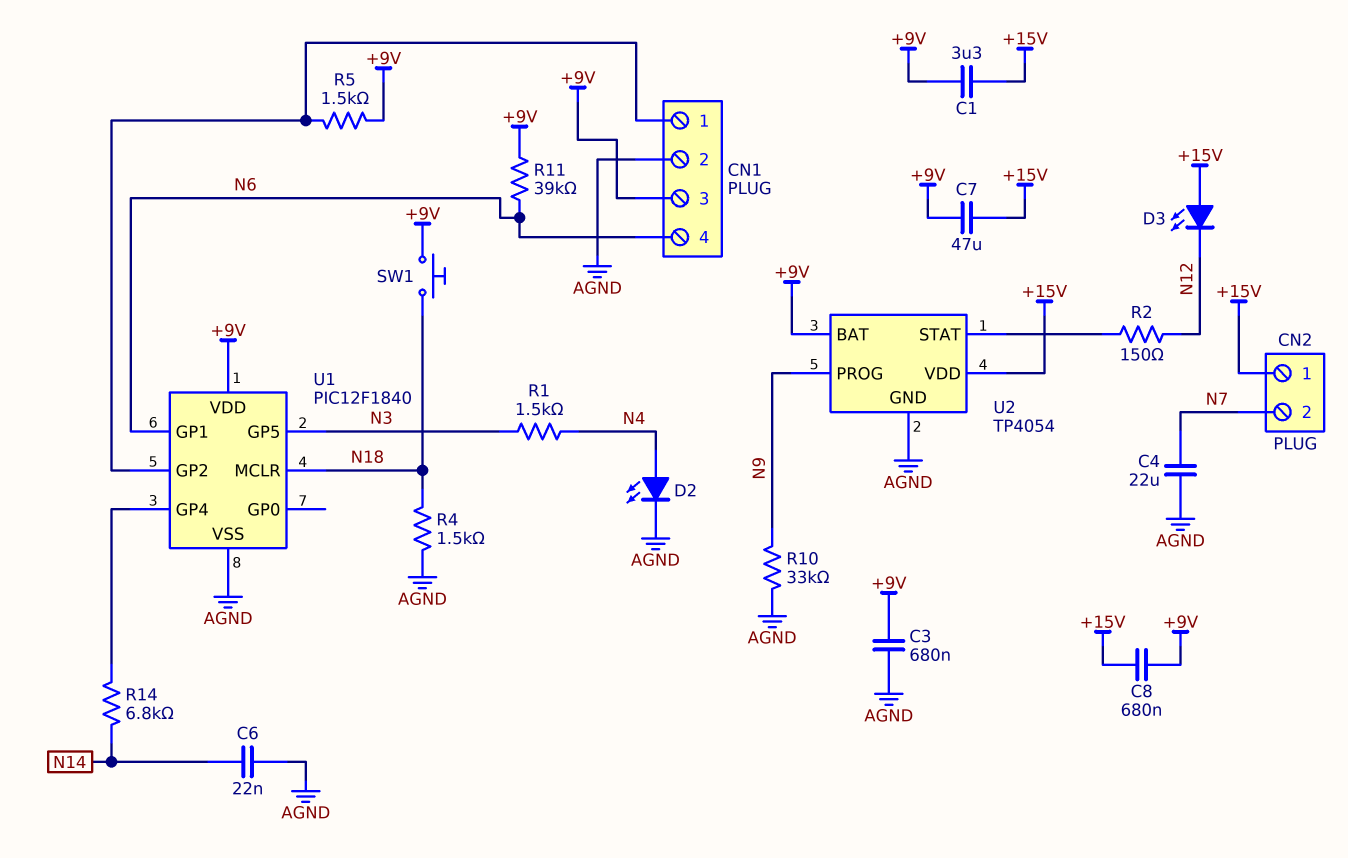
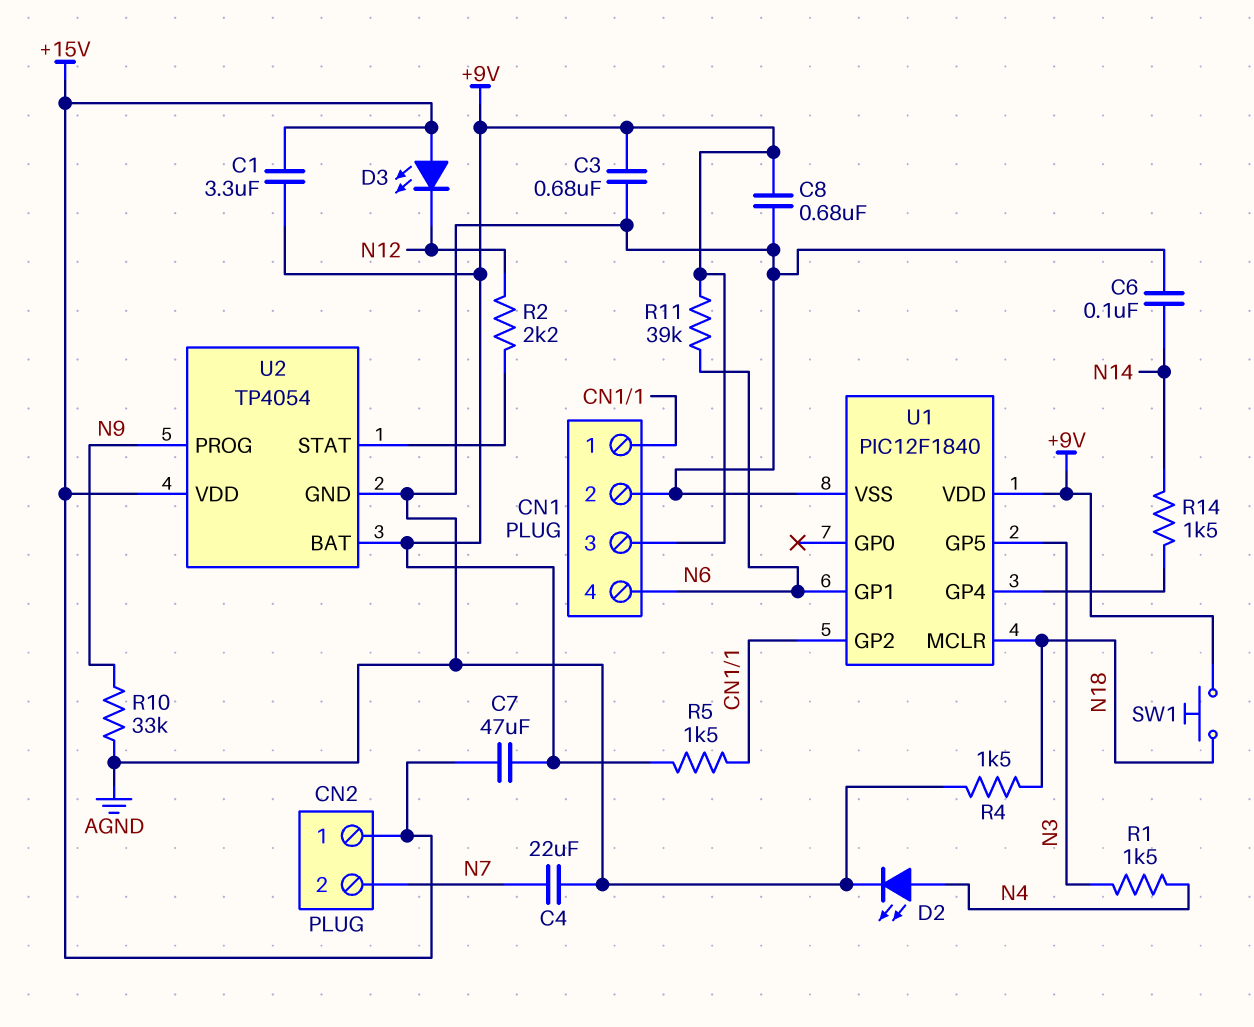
C6: 22nF (AGND, N14) -> 100nF (AGND, N14)
C8: 680nF (+9V, +15V) -> 680nF (+9V, AGND)
R2: 150 (N12, U2/STAT) -> 2.2k (N12, U2/STAT)
R14: 6.8k (N14, U1/GP4) -> 1.5k (N14, U1/GP4)

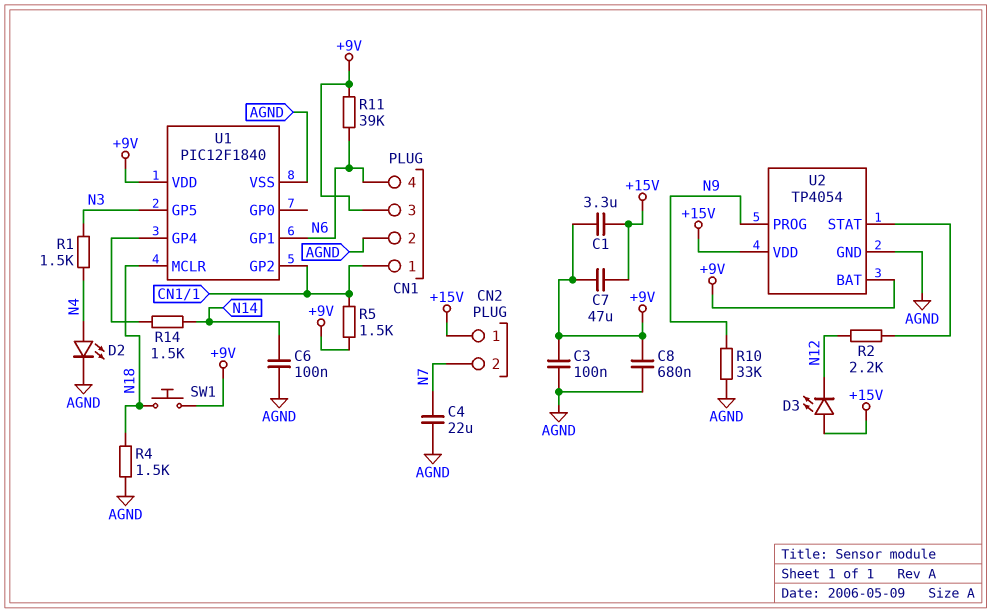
C3: 680nF (+9V, AGND) -> 100nF (+9V, AGND)

